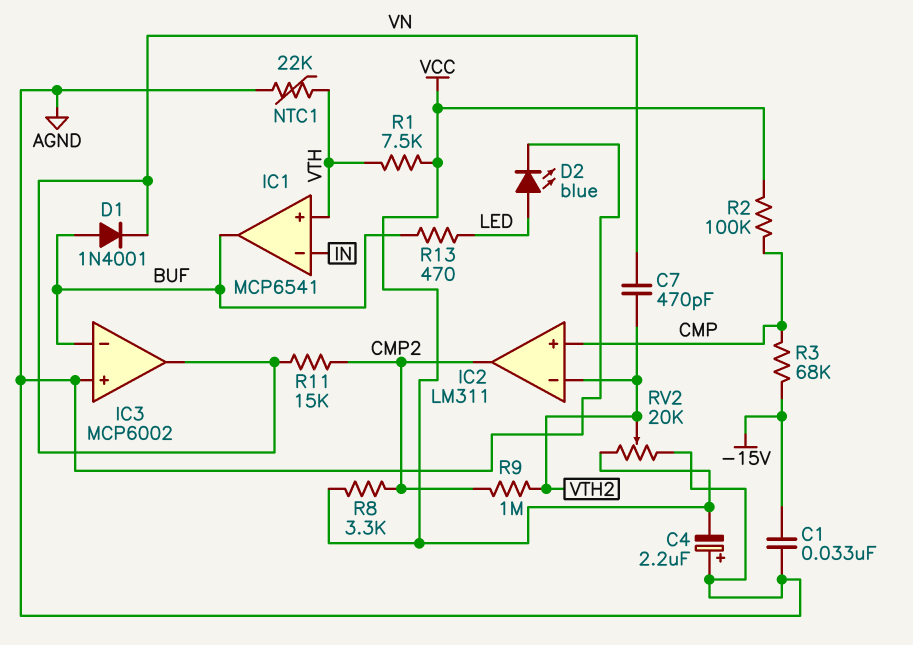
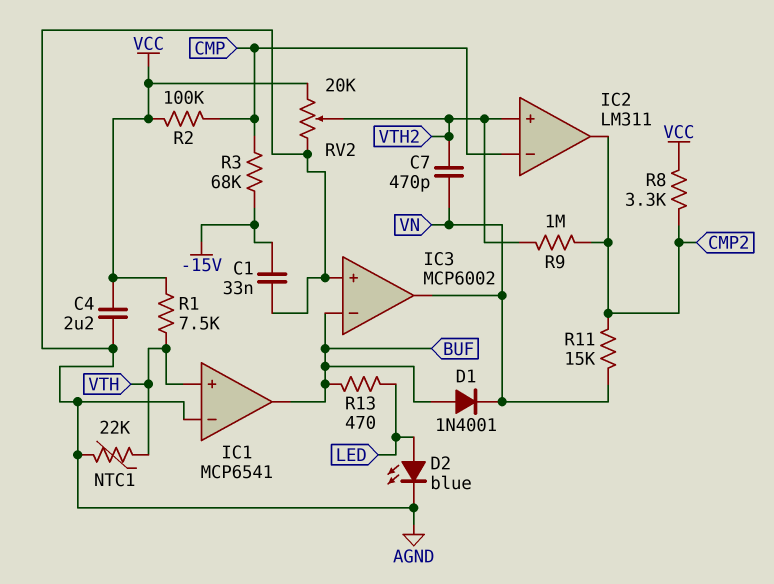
C4: 2.2uF (plus AGND, minus VCC) -> 2.2uF (AGND, VCC)
IC1 pin in-: IN -> AGND
IC2 pin in+: CMP -> VTH2
IC2 pin in-: VTH2 -> CMP

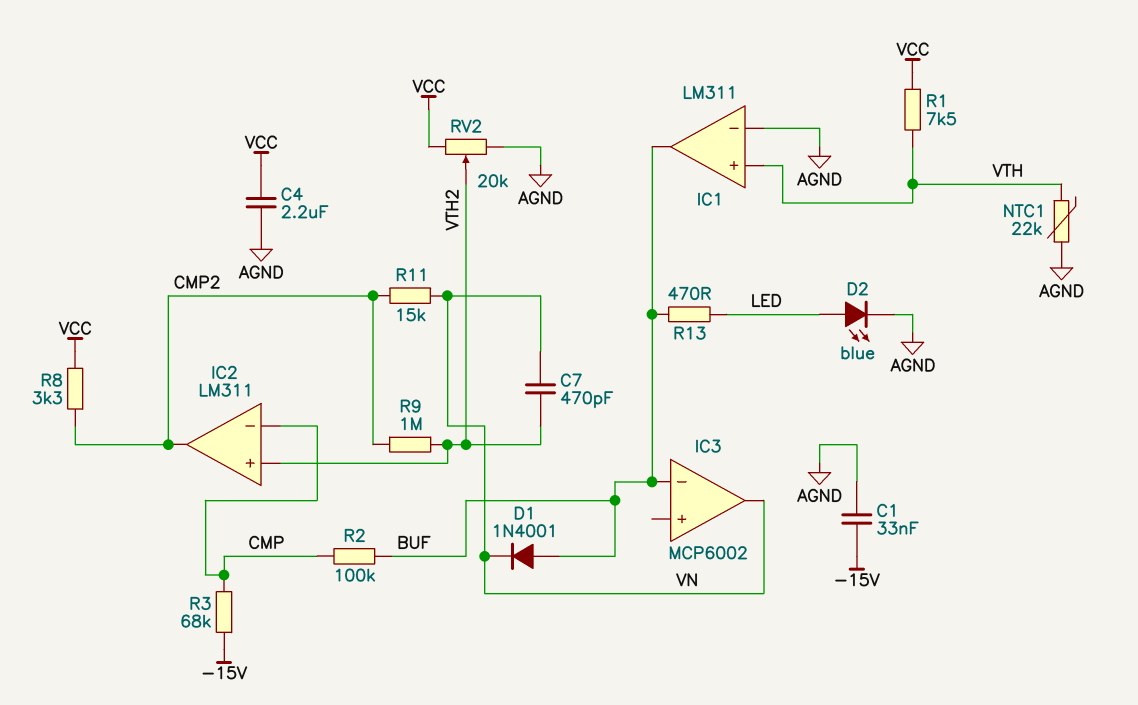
IC1: MCP6541 -> LM311
IC3 pin in+: AGND -> none
R2: 100k (CMP, VCC) -> 100k (BUF, CMP)

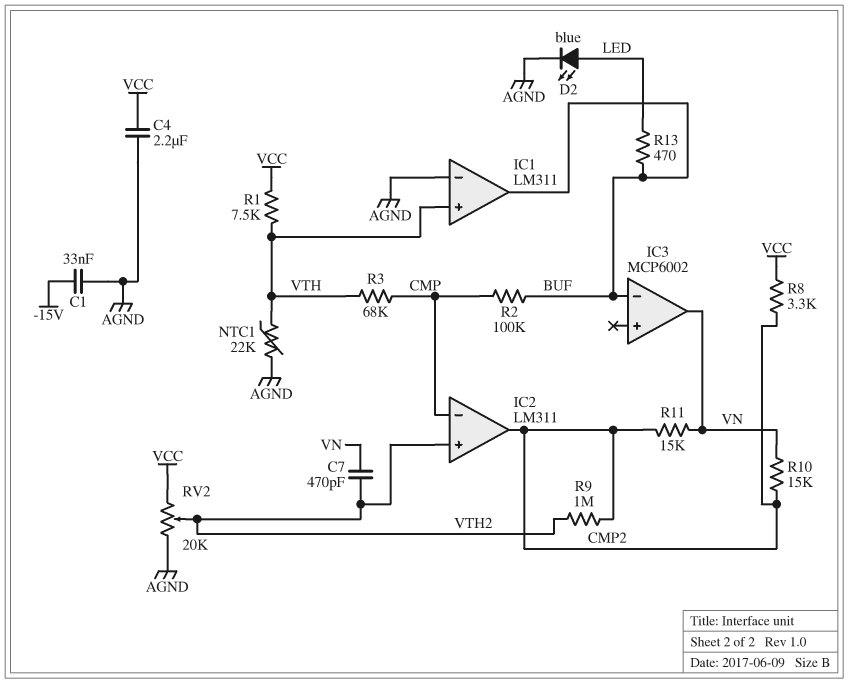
D1: diode 1N4001 (A BUF, K VN) -> none
R3: 68k (-15V, CMP) -> 68k (CMP, VTH)
R10: none -> 15k (CMP2, VN)

